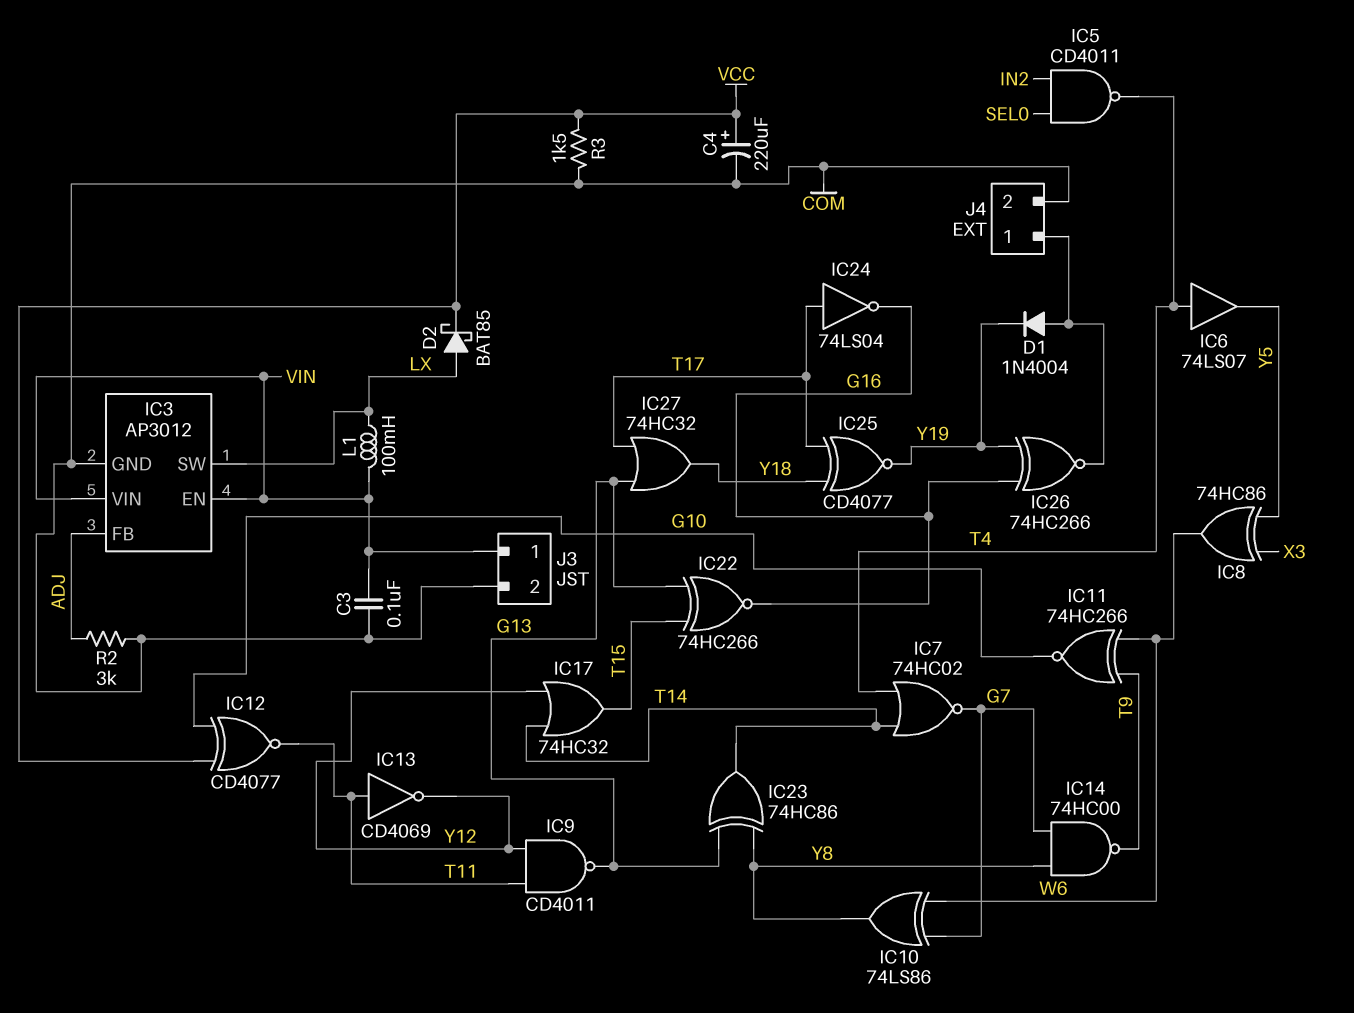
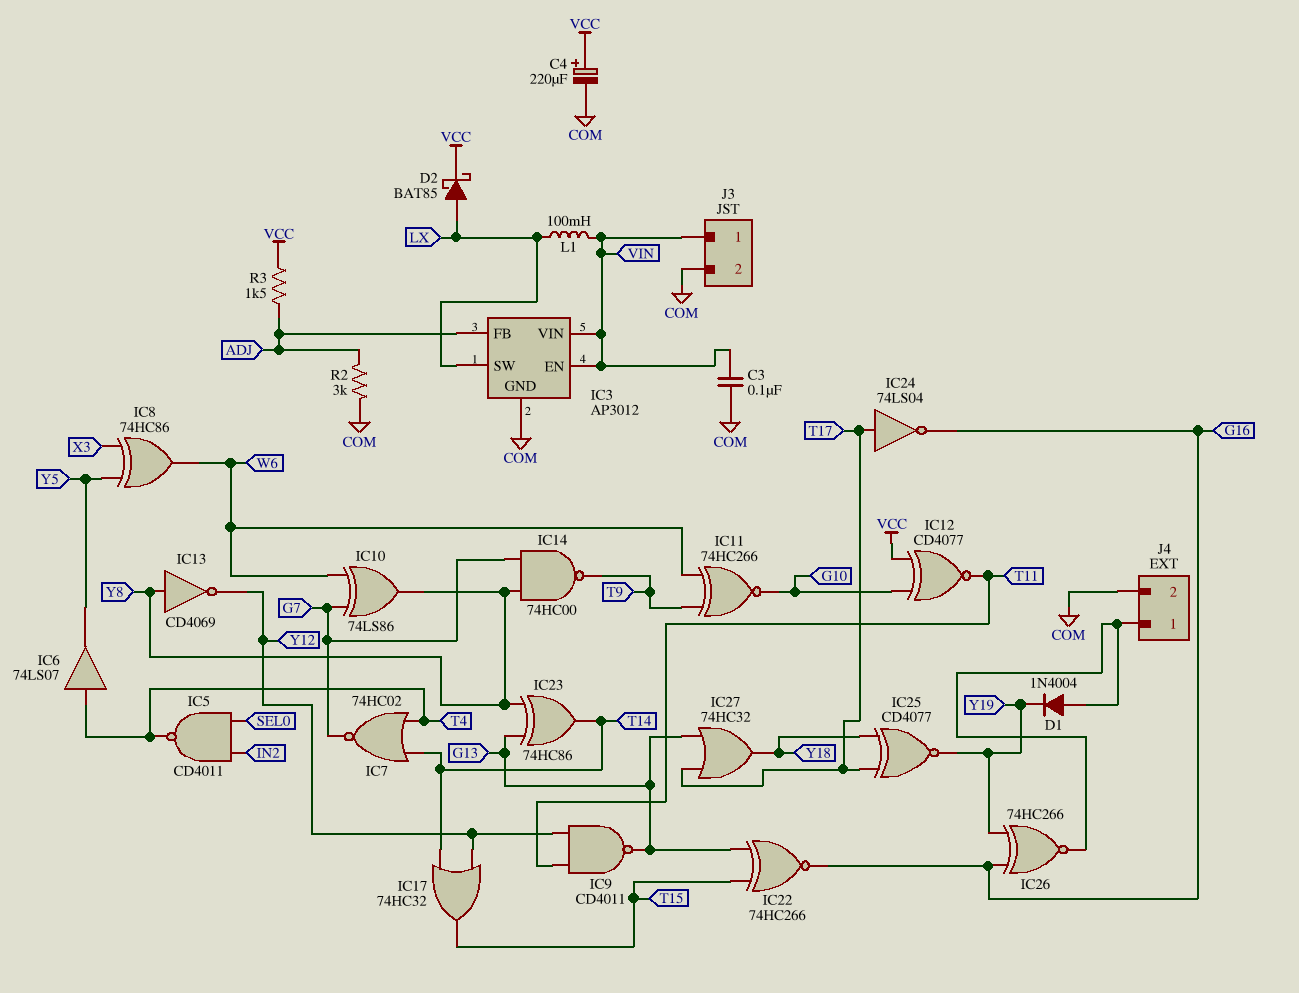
IC13: NOT CD4069 (in T11, out Y12) -> NOT CD4069 (in Y8, out Y12)
R3: 1.5k (COM, VCC) -> 1.5k (ADJ, VCC)

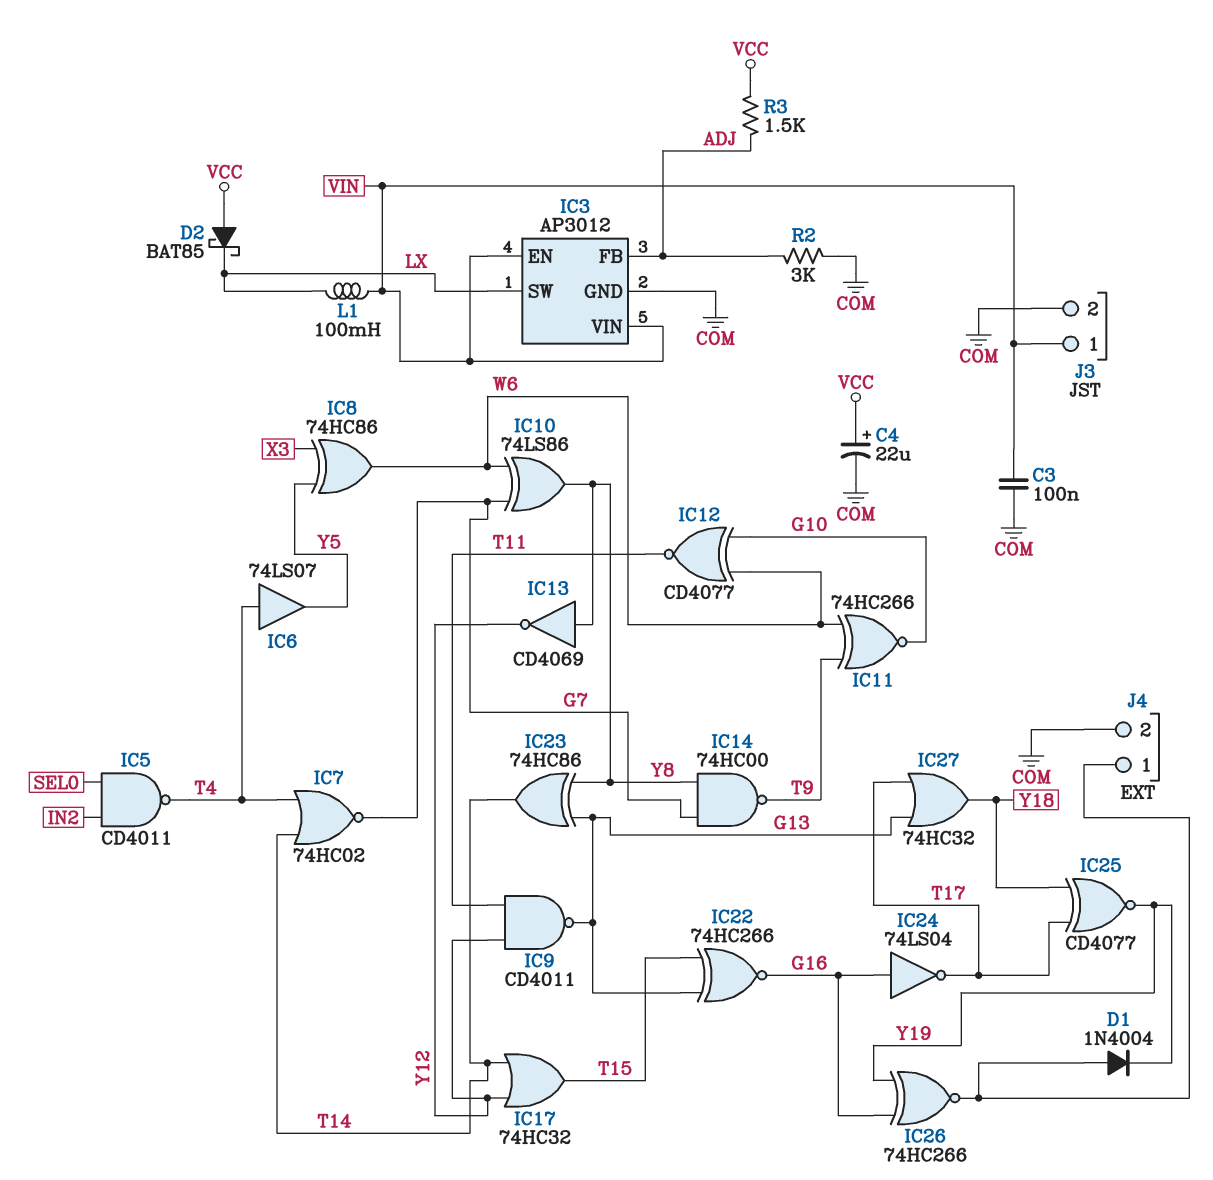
C4: 220uF (plus VCC, minus COM) -> 22uF (plus VCC, minus COM)
D2: schottky BAT85 (A LX, K VCC) -> schottky BAT85 (A VCC, K LX)
IC12: XNOR CD4077 (in G10, in VCC, out T11) -> XNOR CD4077 (in G10, in W6, out T11)
IC24: NOT 74LS04 (in T17, out G16) -> NOT 74LS04 (in G16, out T17)

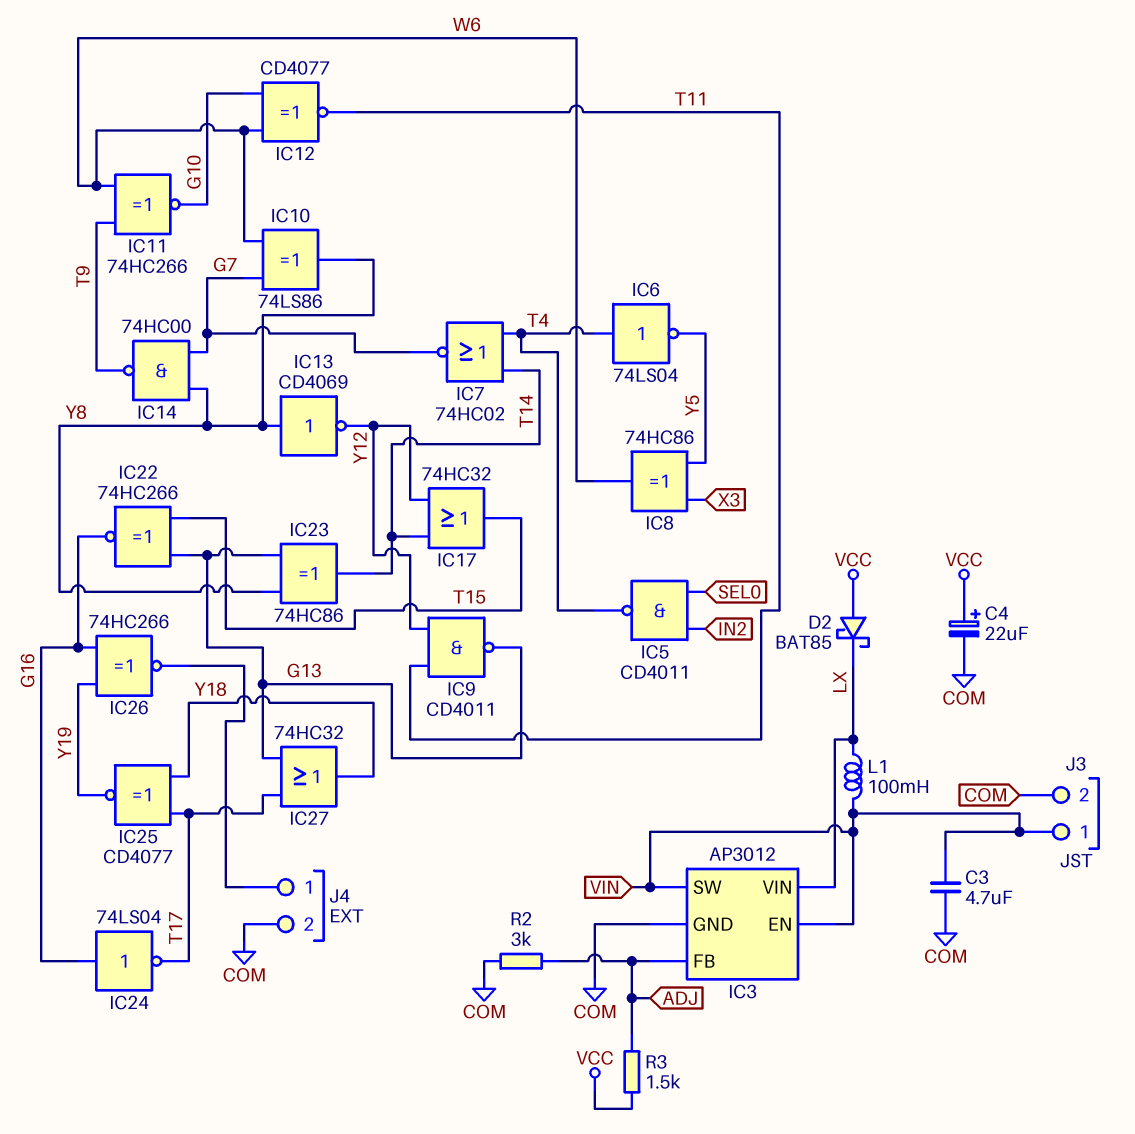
C3: 100nF (COM, VIN) -> 4.7uF (COM, VIN)
D1: diode 1N4004 (A J4/1, K Y19) -> none
IC3 pin SW: LX -> VIN
IC3 pin VIN: VIN -> LX
IC6: buffer 74LS07 (in T4, out Y5) -> NOT 74LS04 (in T4, out Y5)

